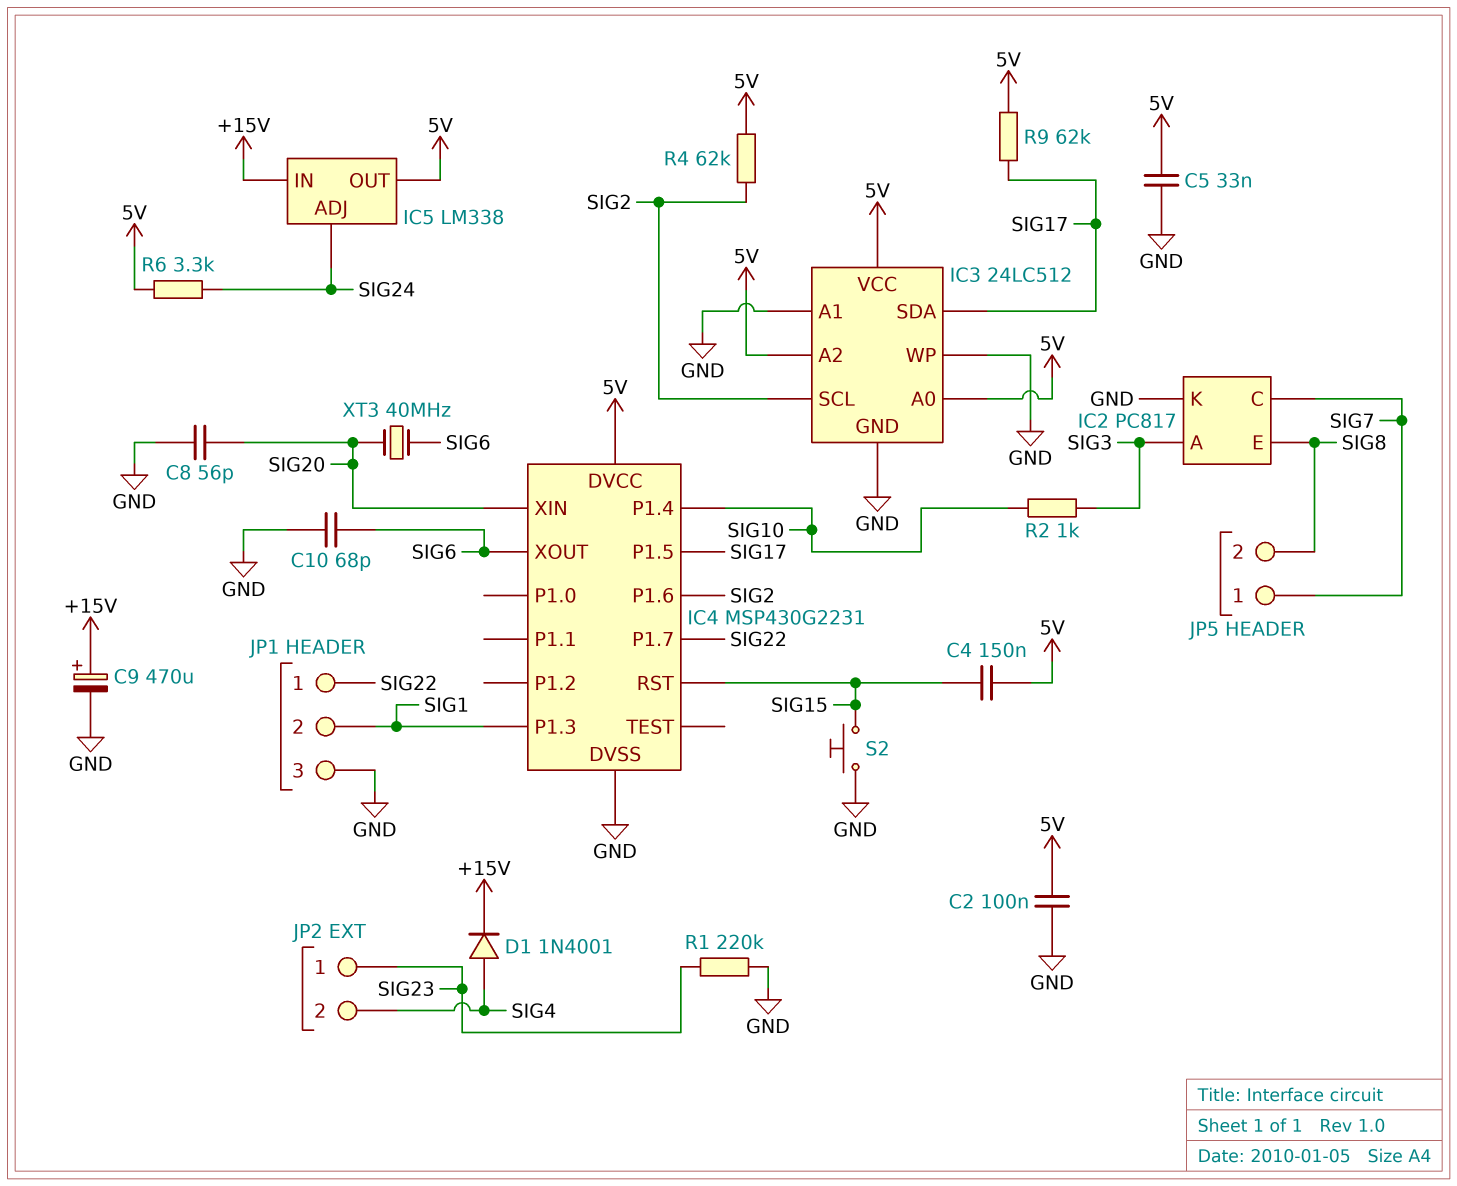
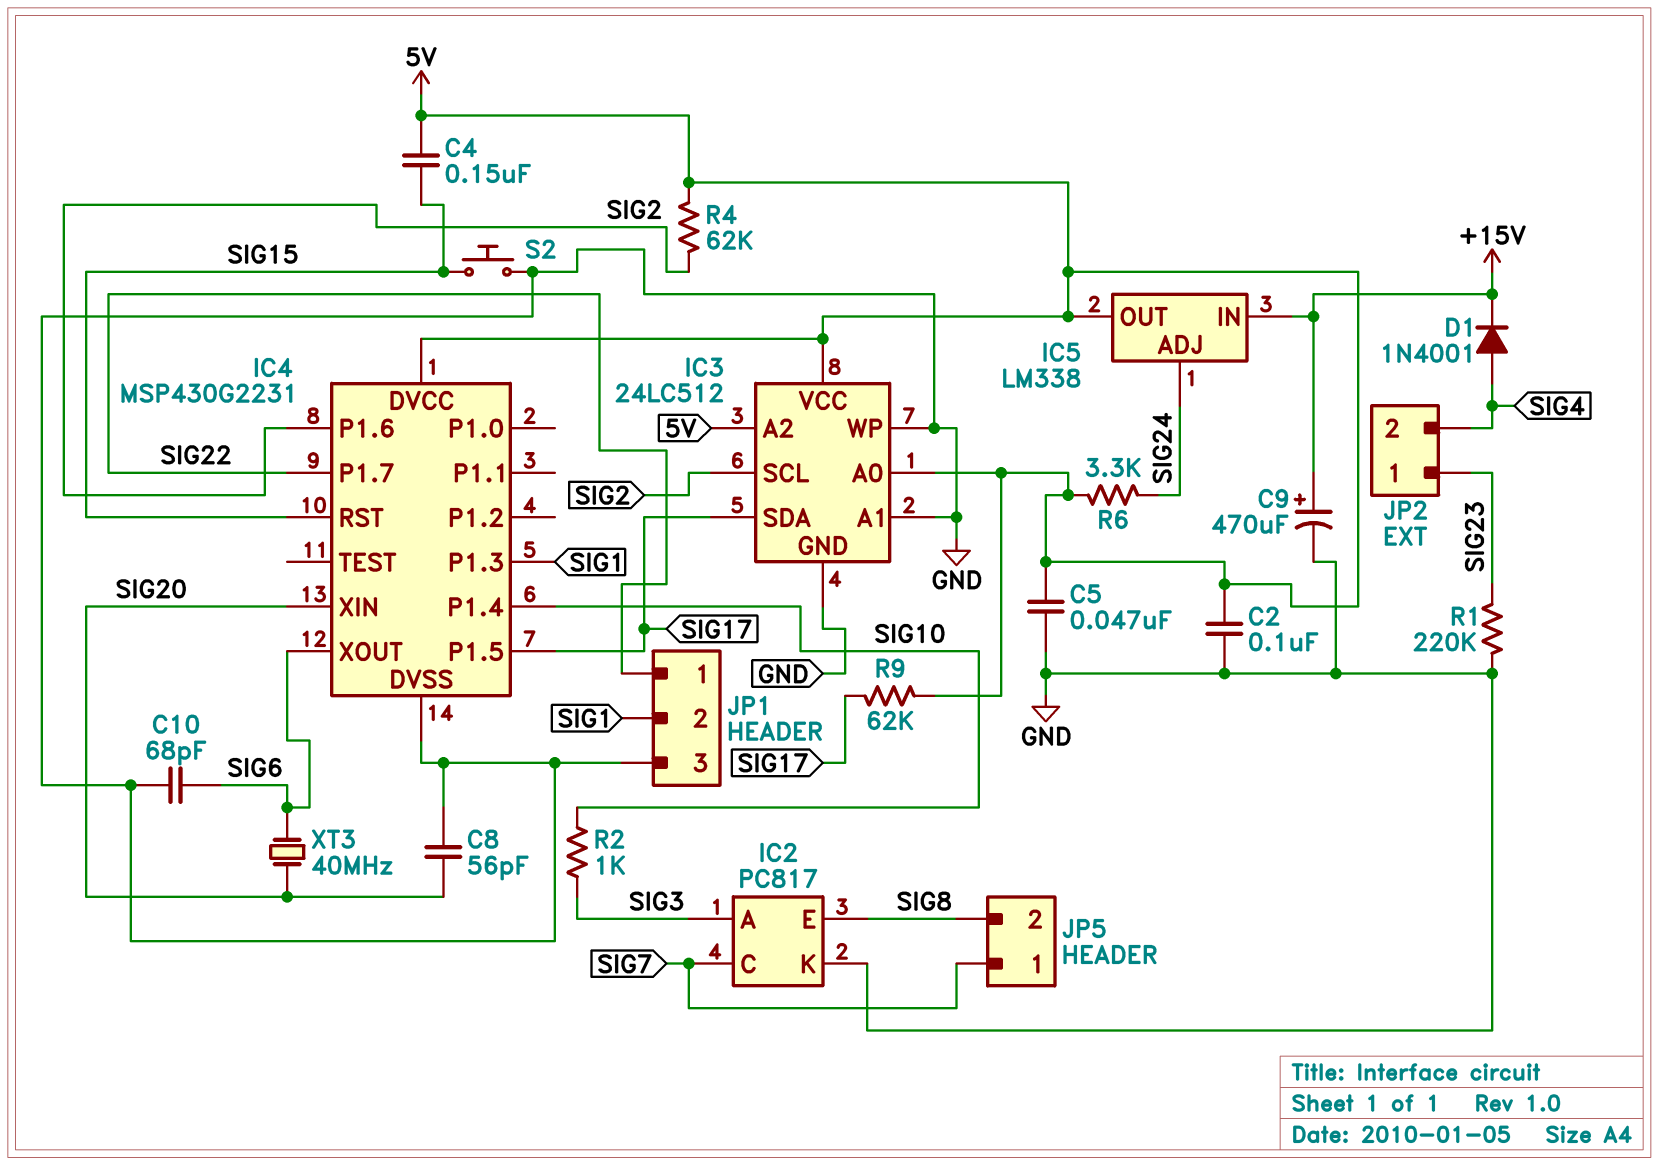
C5: 33nF (5V, GND) -> 47nF (5V, GND)

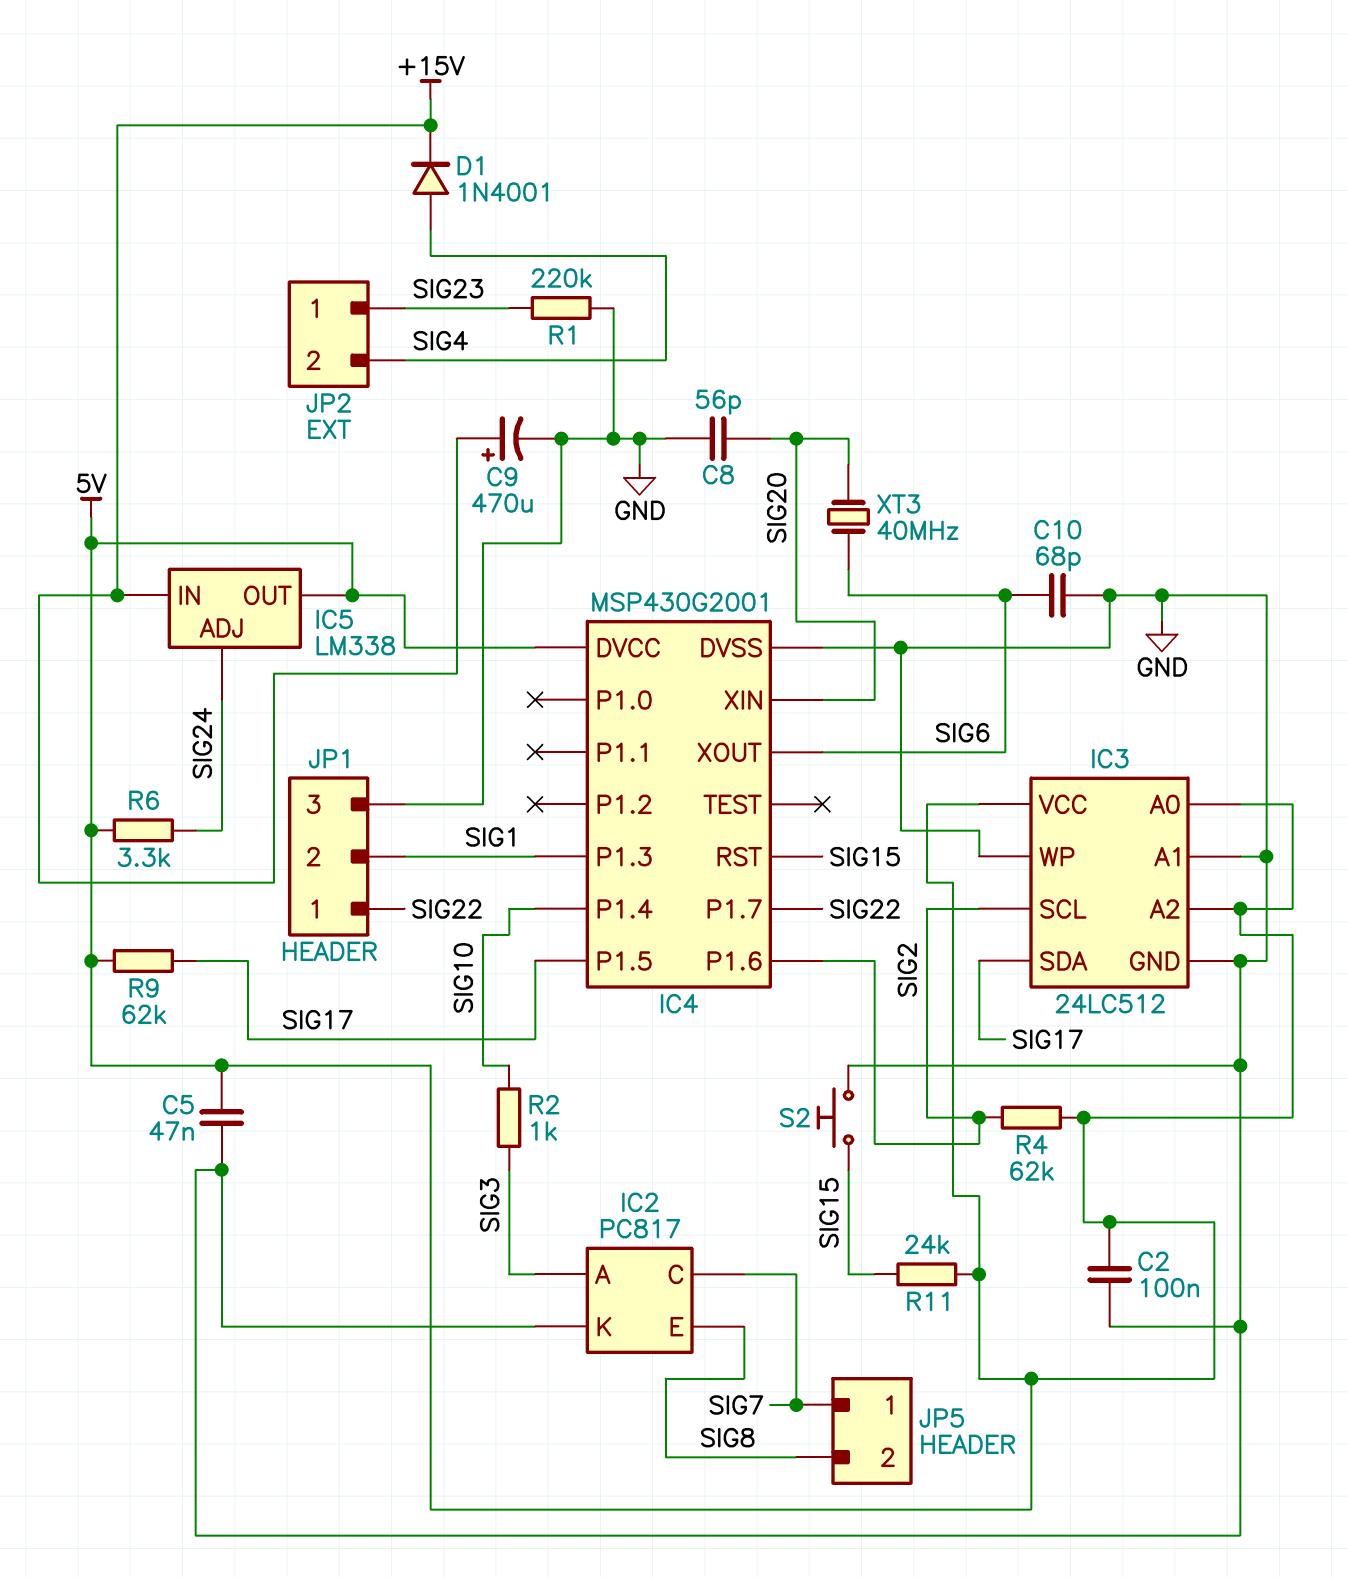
C4: 150nF (5V, SIG15) -> none
IC4: MSP430G2231 -> MSP430G2001
R11: none -> 24k (5V, SIG15)

